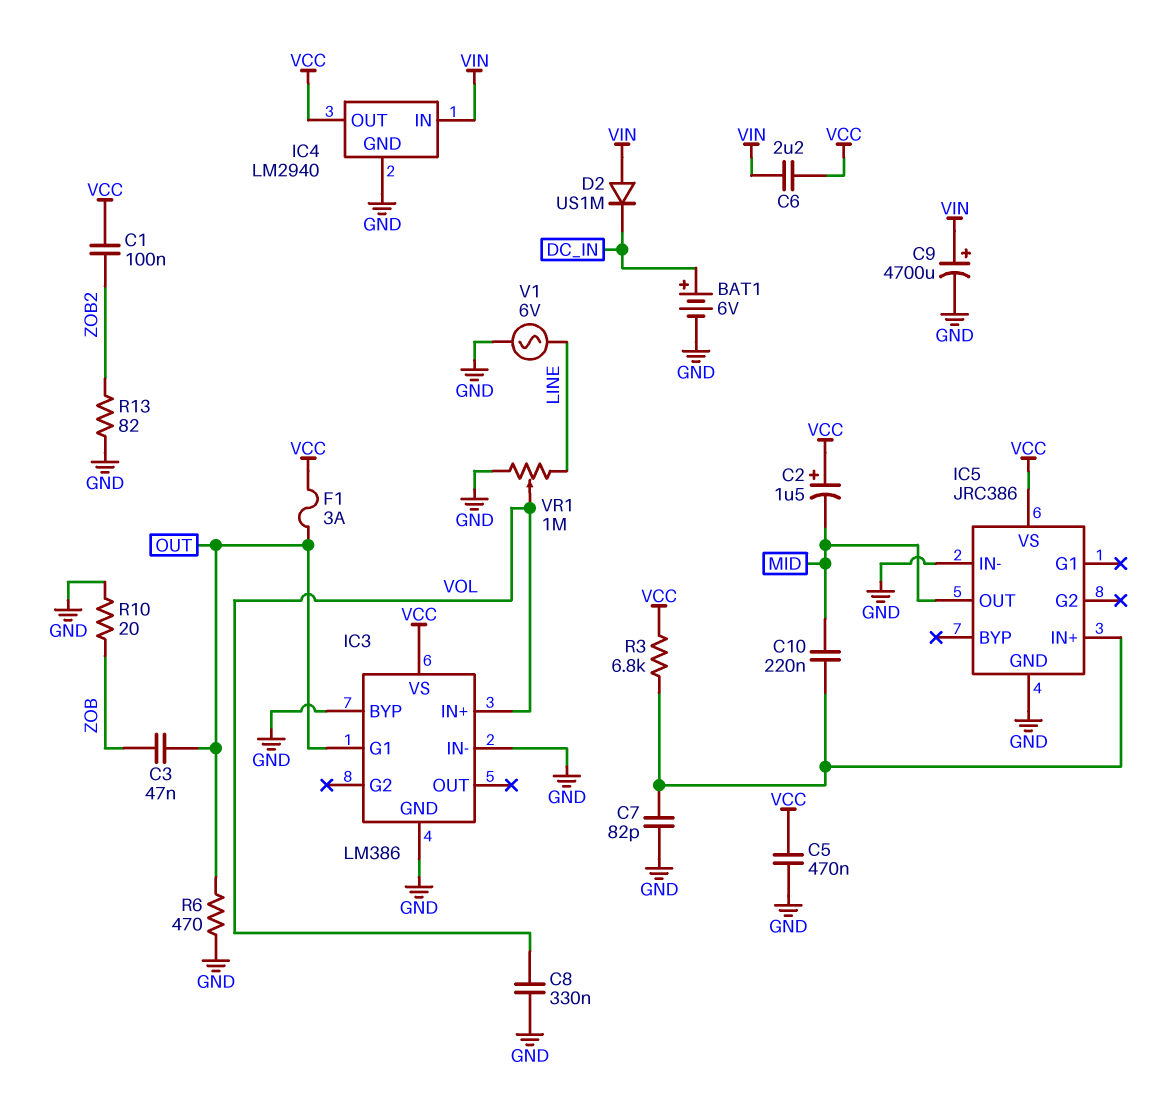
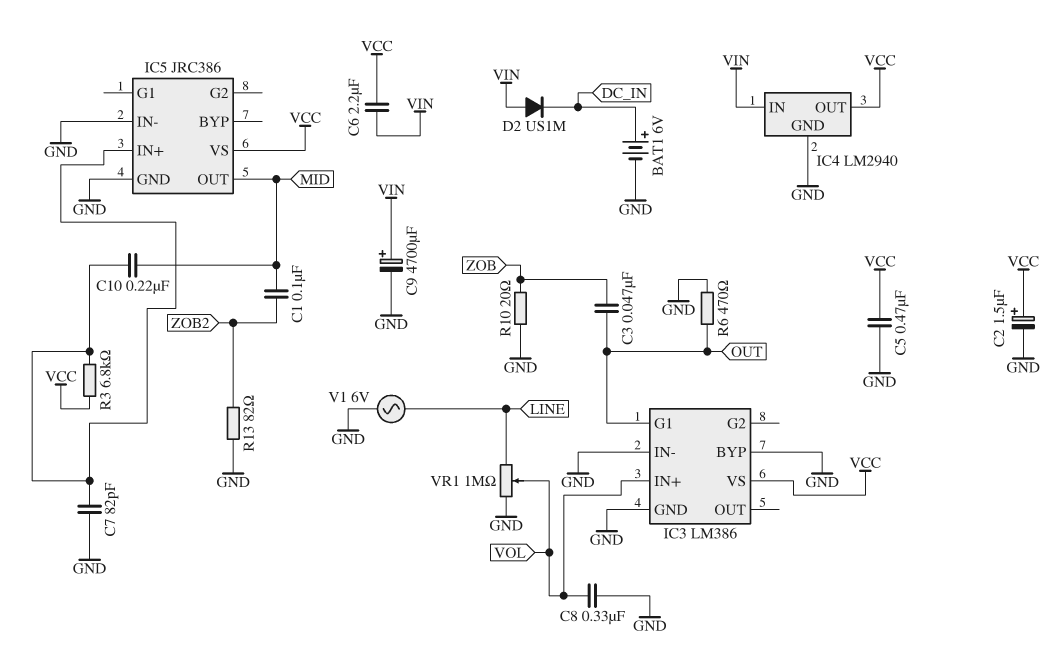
C1: 100nF (VCC, ZOB2) -> 100nF (MID, ZOB2)
C2: 1.5uF (plus VCC, minus MID) -> 1.5uF (plus VCC, minus GND)
F1: 3A (OUT, VCC) -> none

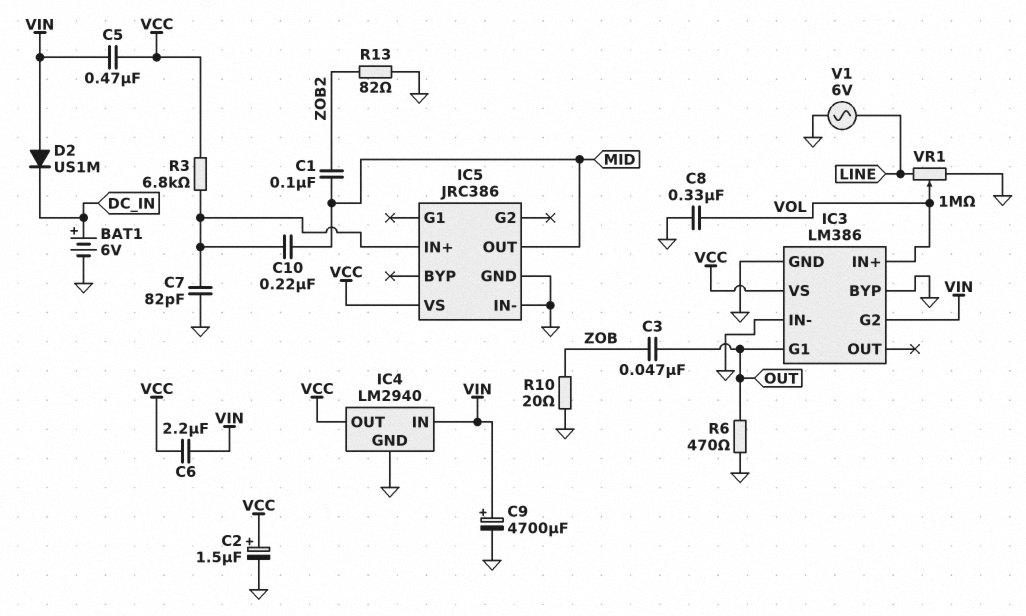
C5: 470nF (GND, VCC) -> 470nF (VCC, VIN)
IC3 pin G2: none -> VIN

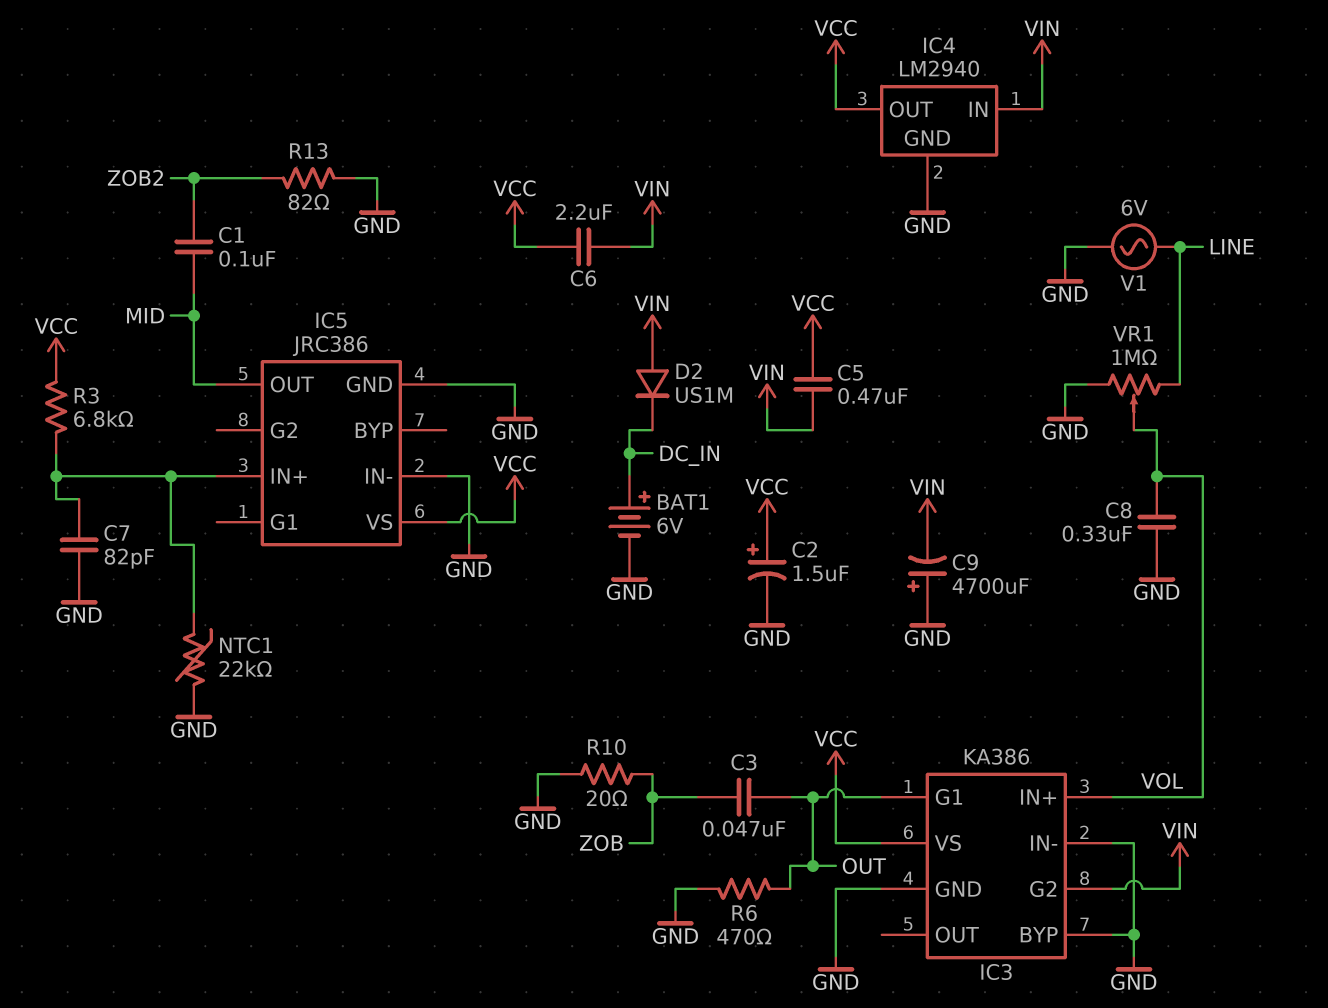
C9: 4700uF (plus VIN, minus GND) -> 4700uF (plus GND, minus VIN)
C10: 220nF (IC5/IN+, MID) -> none
IC3: LM386 -> KA386
NTC1: none -> 22k (GND, IC5/IN+)

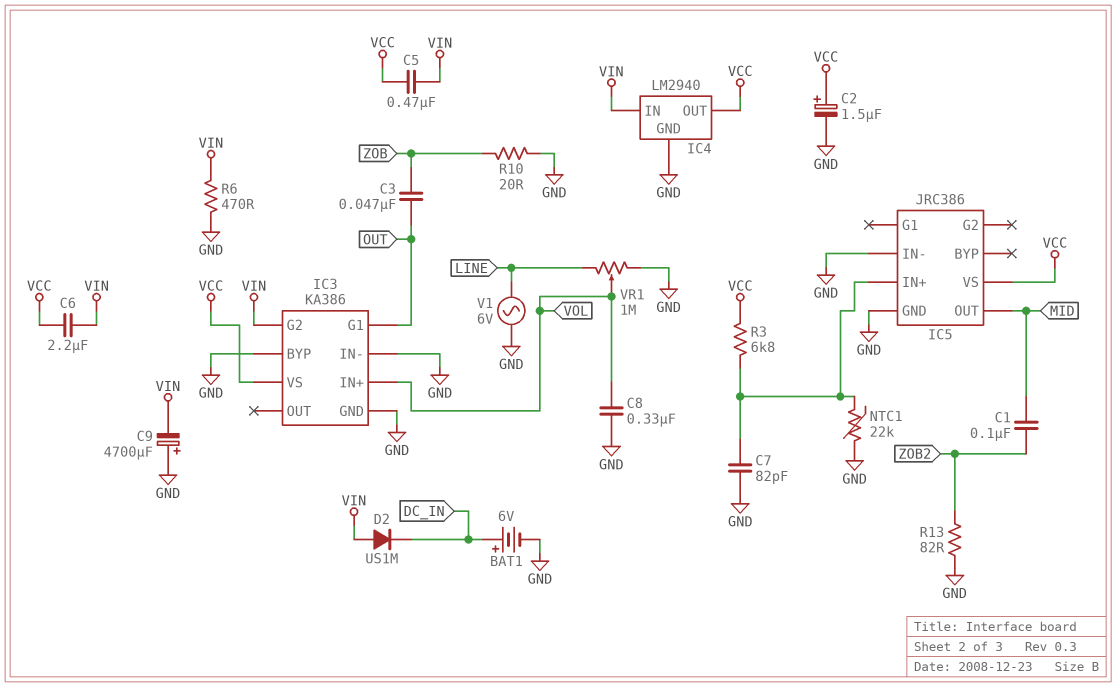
R6: 470 (GND, OUT) -> 470 (GND, VIN)

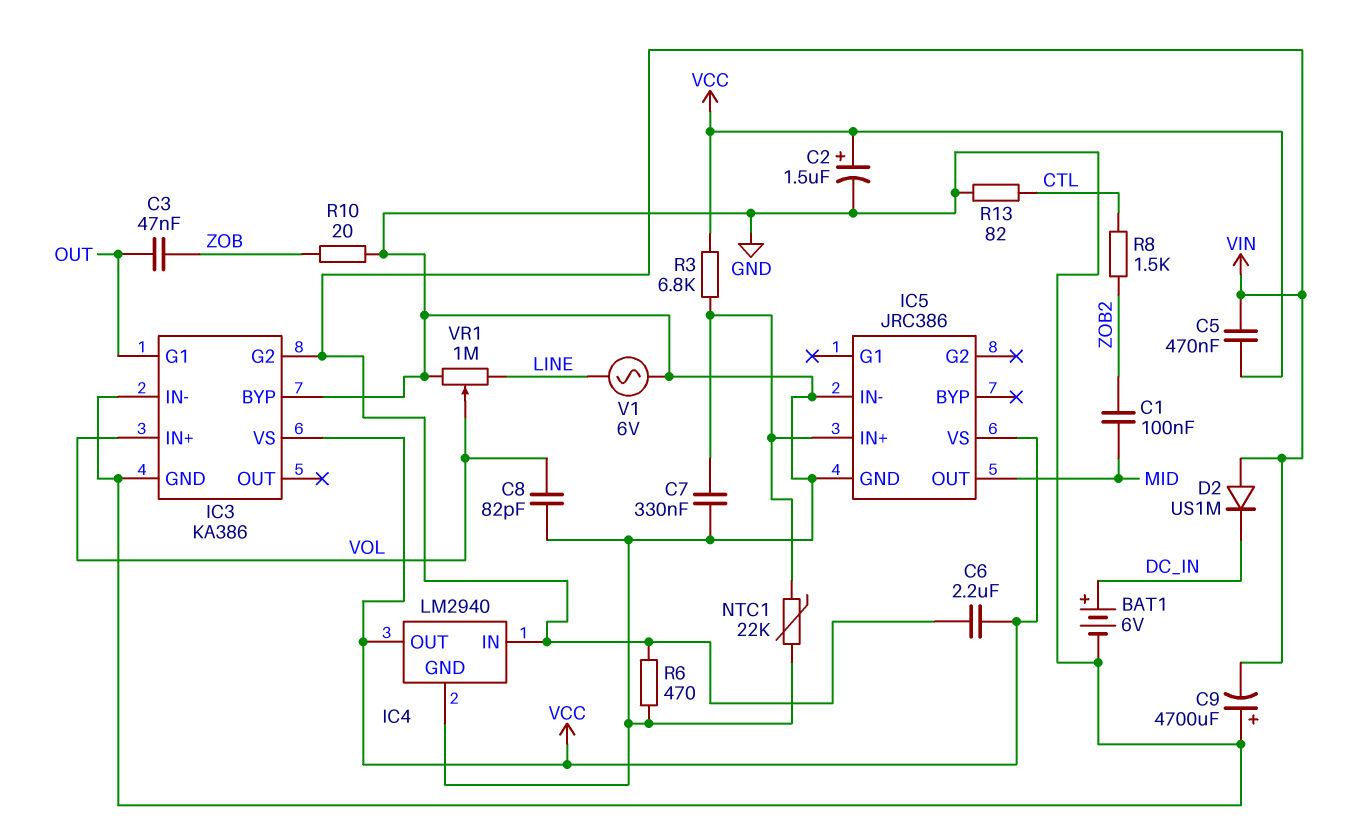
C7: 82pF (GND, IC5/IN+) -> 330nF (GND, IC5/IN+)
C8: 330nF (GND, VOL) -> 82pF (GND, VOL)
R8: none -> 1.5k (CTL, ZOB2)
R13: 82 (GND, ZOB2) -> 82 (CTL, GND)

